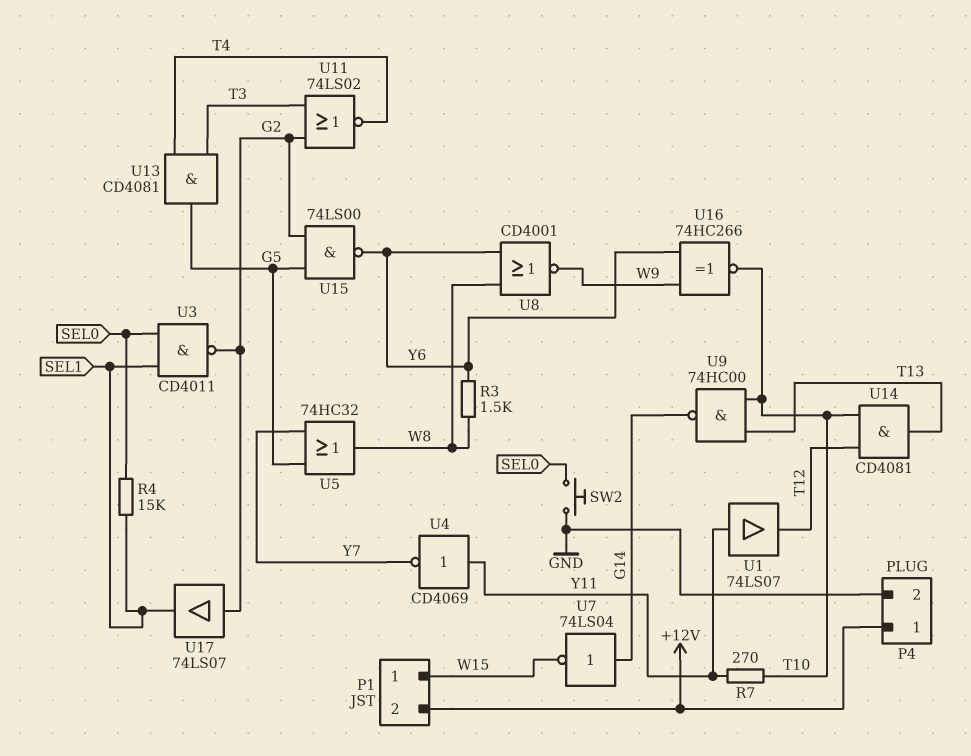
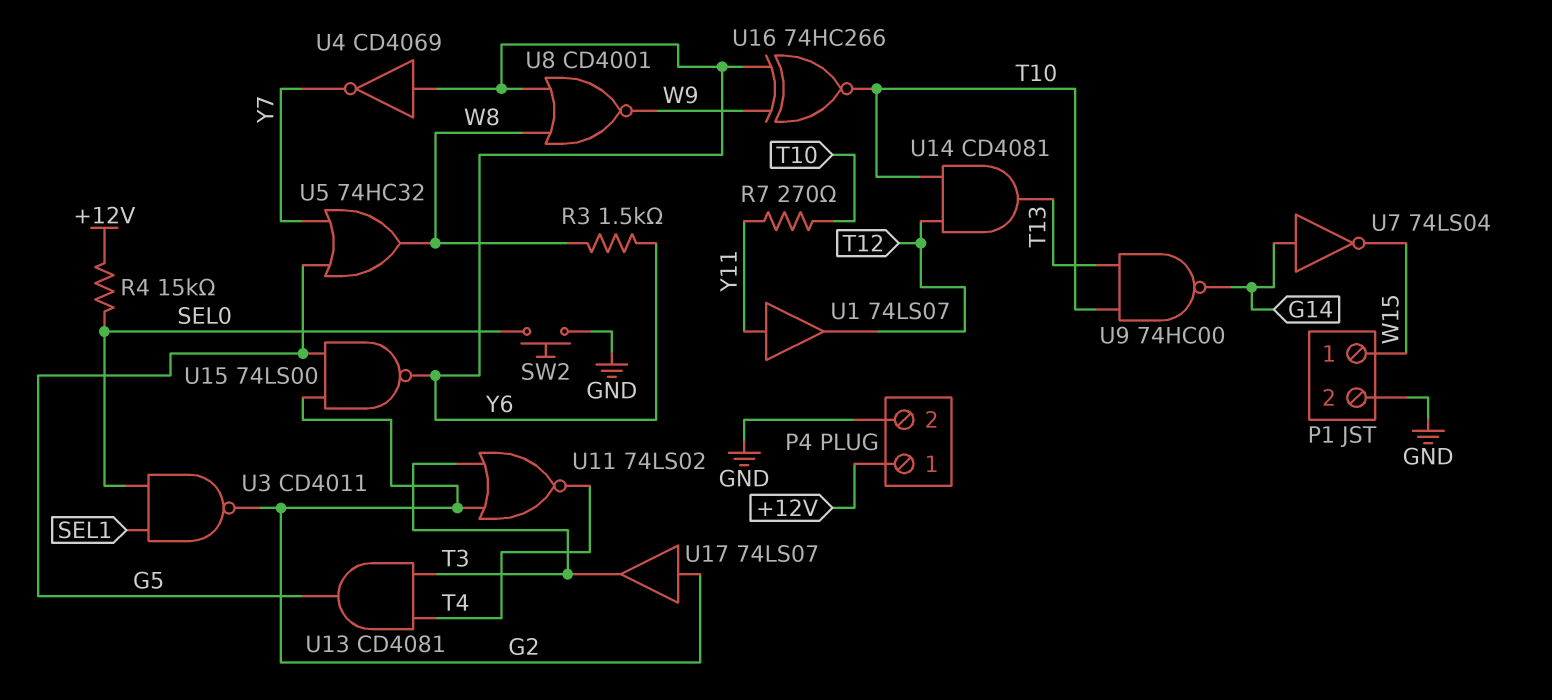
P1 pin 2: +12V -> GND
R4: 15k (SEL0, SEL1) -> 15k (+12V, SEL0)
U4: NOT CD4069 (in Y11, out Y7) -> NOT CD4069 (in Y6, out Y7)
U17: buffer 74LS07 (in G2, out SEL1) -> buffer 74LS07 (in G2, out T3)

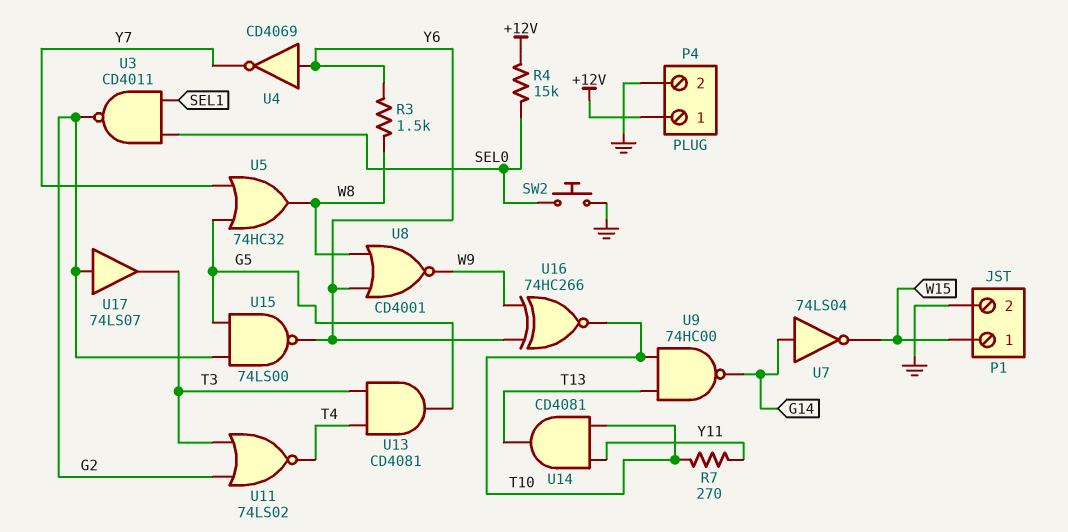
U1: buffer 74LS07 (in Y11, out T12) -> none
U14: AND CD4081 (in T10, in T12, out T13) -> AND CD4081 (in T10, in Y11, out T13)

